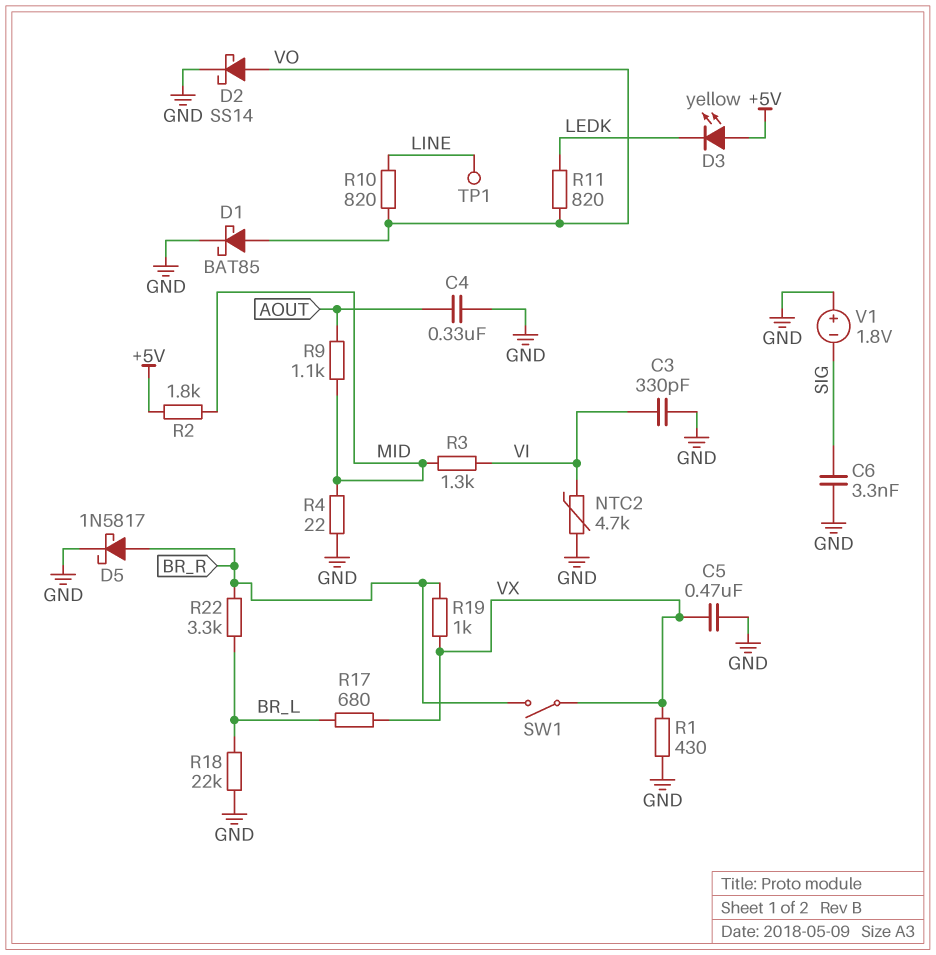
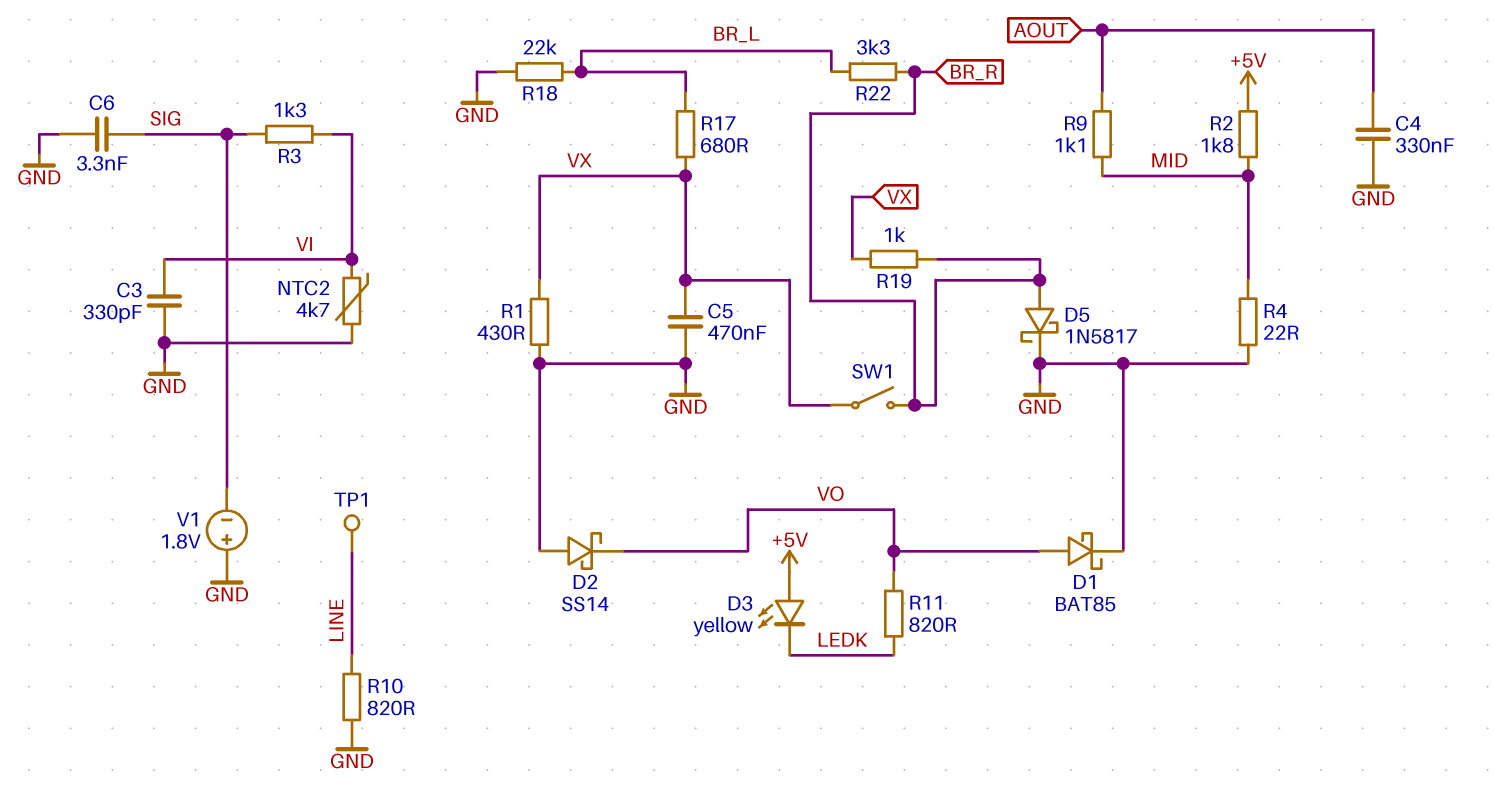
D2: schottky SS14 (A VO, K GND) -> schottky SS14 (A GND, K VO)
R3: 1.3k (MID, VI) -> 1.3k (SIG, VI)
R10: 820 (LINE, VO) -> 820 (GND, LINE)

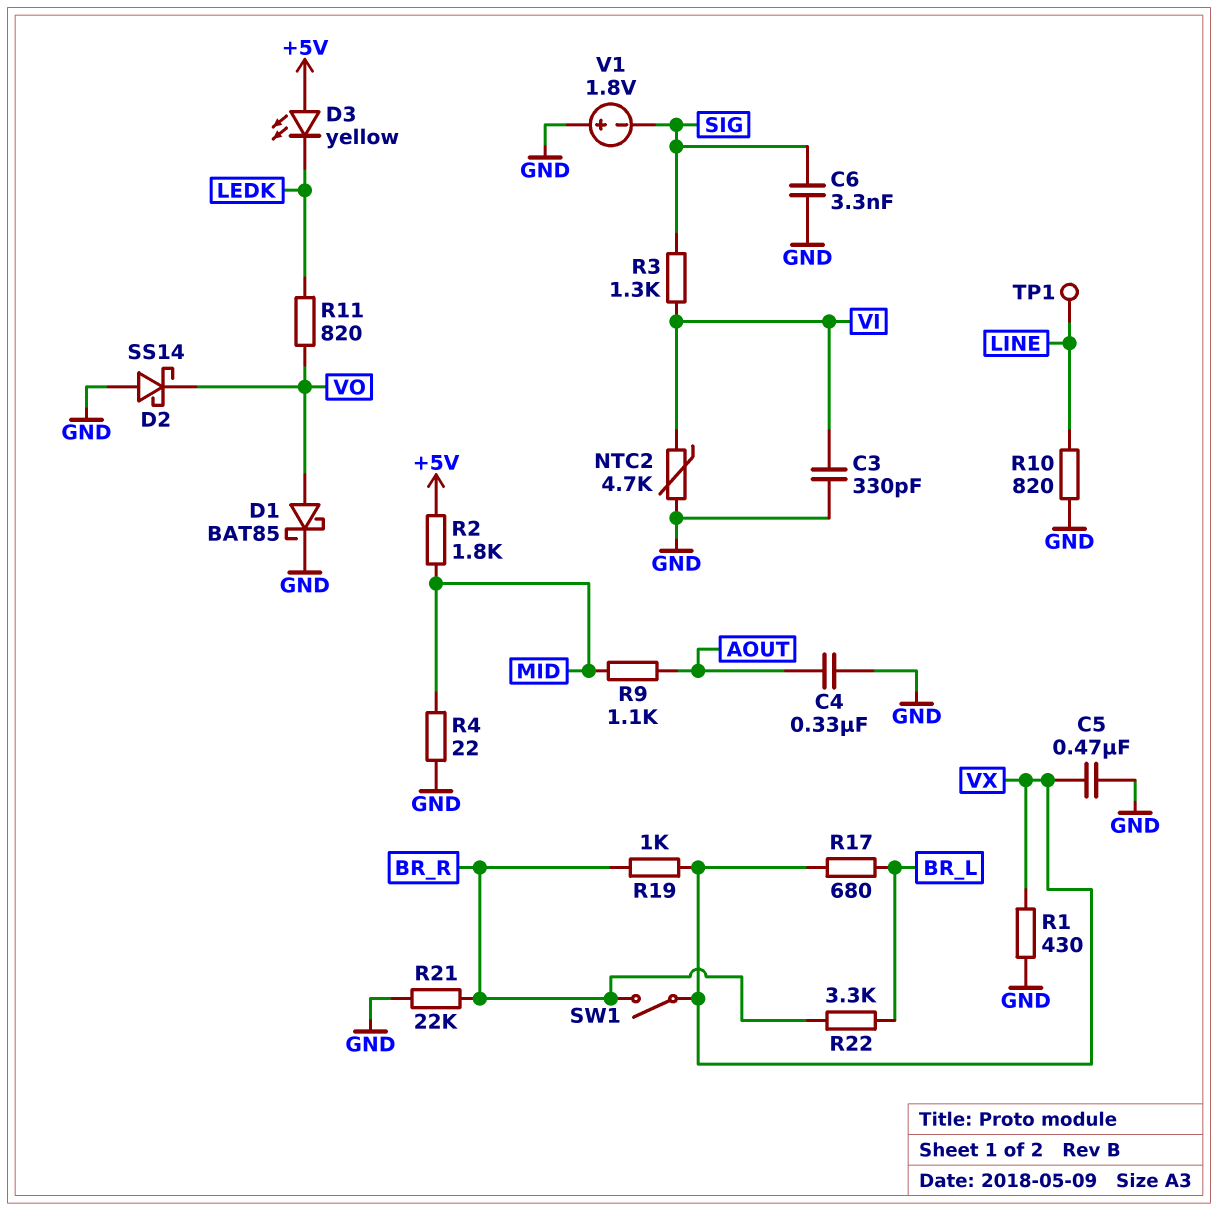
D5: schottky 1N5817 (A BR_R, K GND) -> none
R18: 22k (BR_L, GND) -> none
R21: none -> 22k (BR_R, GND)

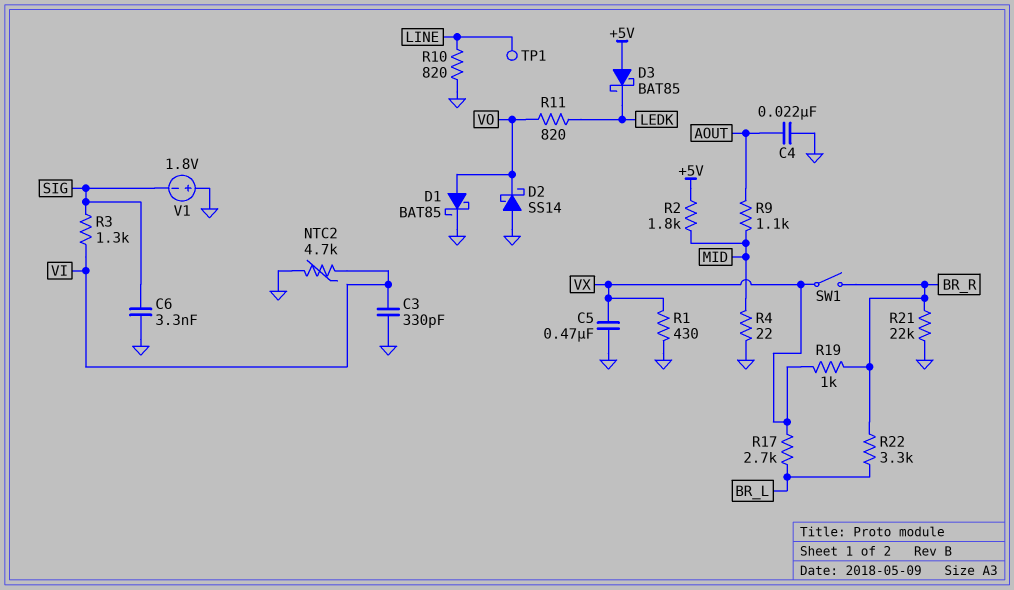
C4: 330nF (AOUT, GND) -> 22nF (AOUT, GND)
D3: LED yellow (A +5V, K LEDK) -> schottky BAT85 (A +5V, K LEDK)
R17: 680 (BR_L, VX) -> 2.7k (BR_L, VX)

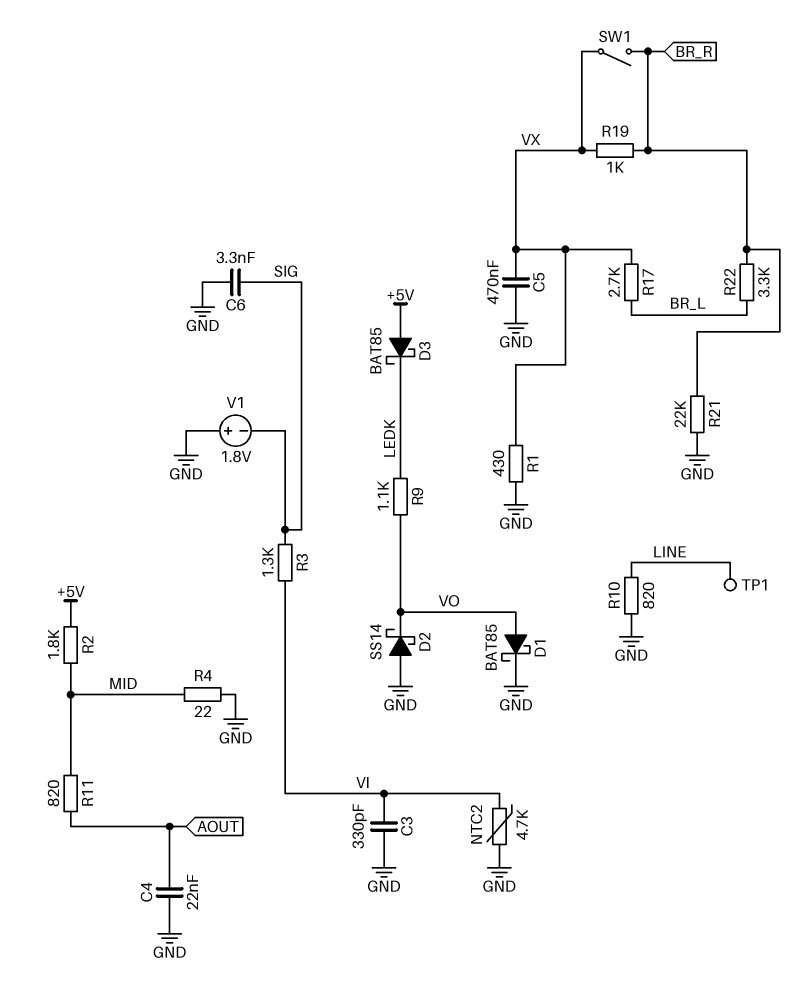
R9: 1.1k (AOUT, MID) -> 1.1k (LEDK, VO)
R11: 820 (LEDK, VO) -> 820 (AOUT, MID)

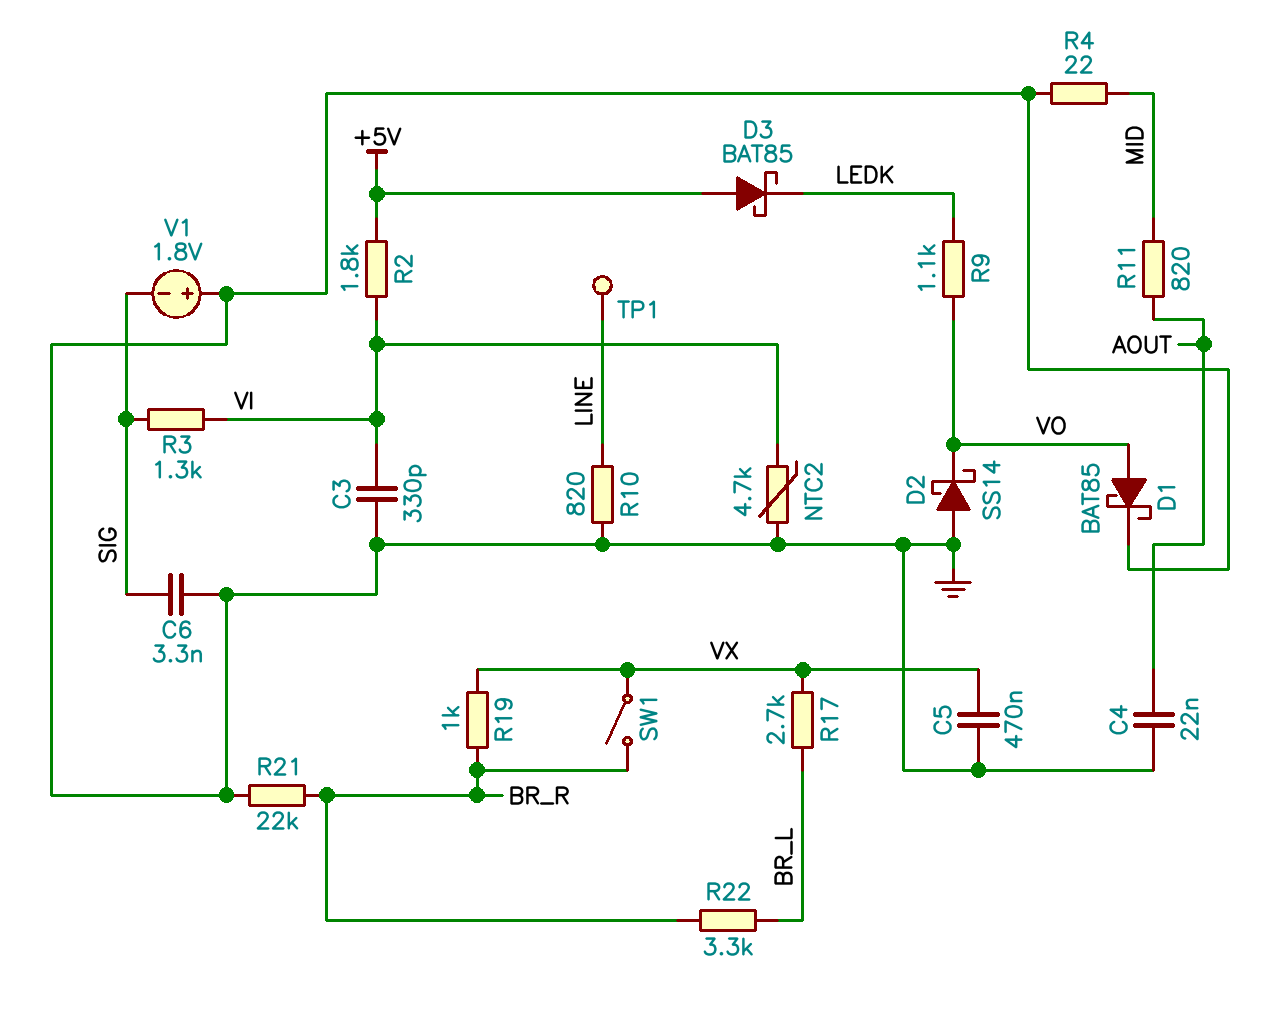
R1: 430 (GND, VX) -> none
R2: 1.8k (+5V, MID) -> 1.8k (+5V, VI)

